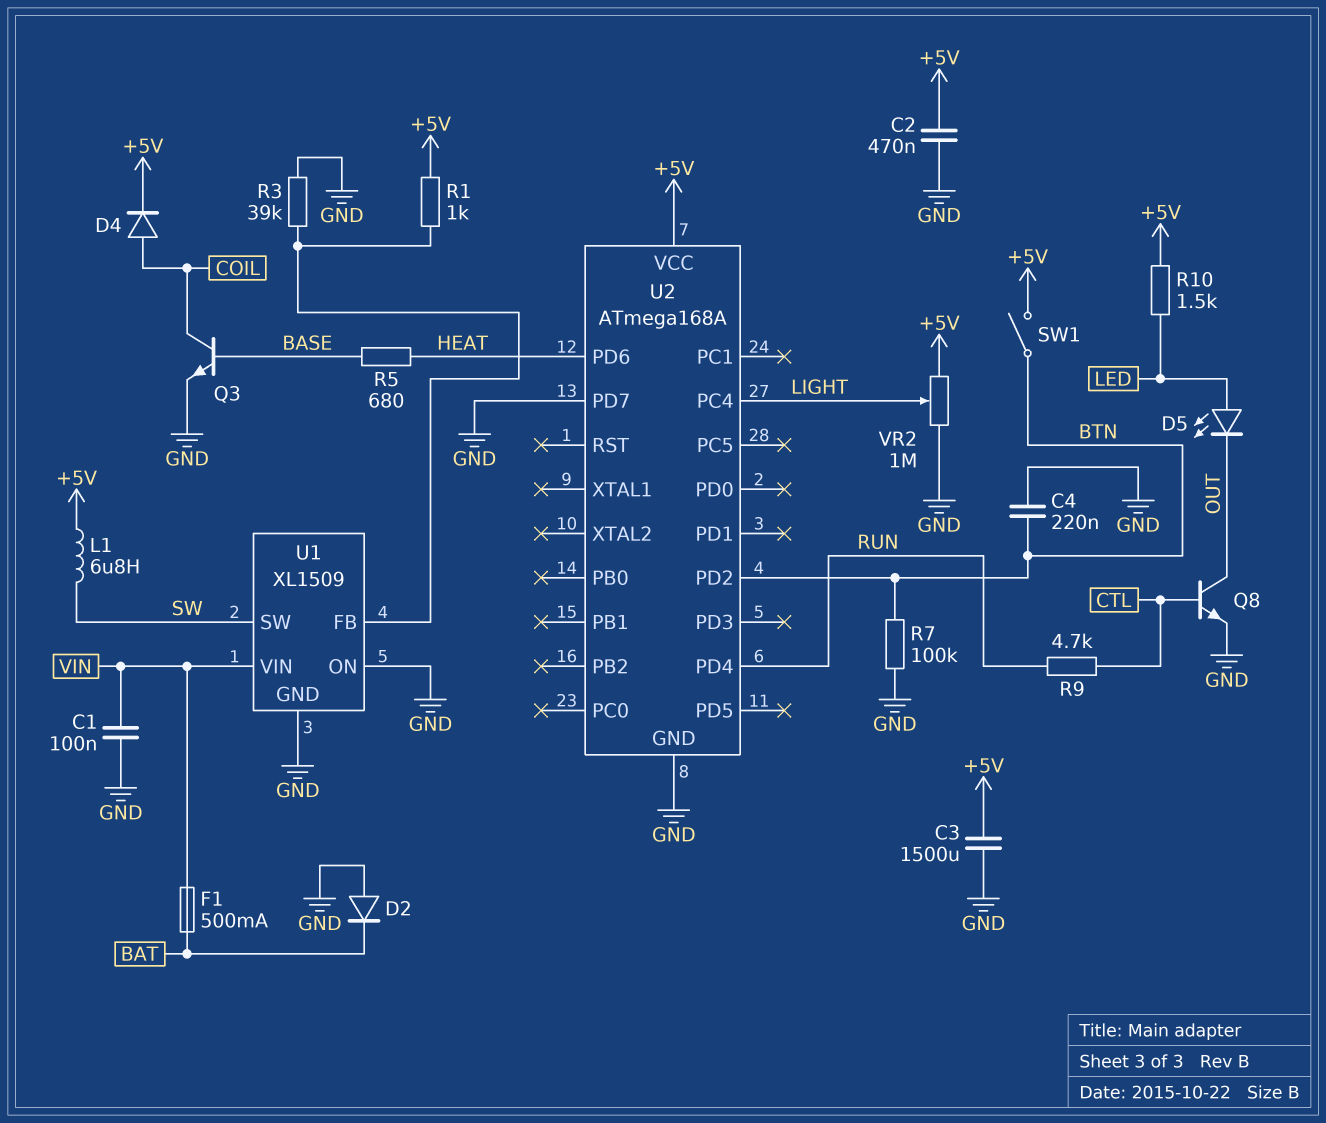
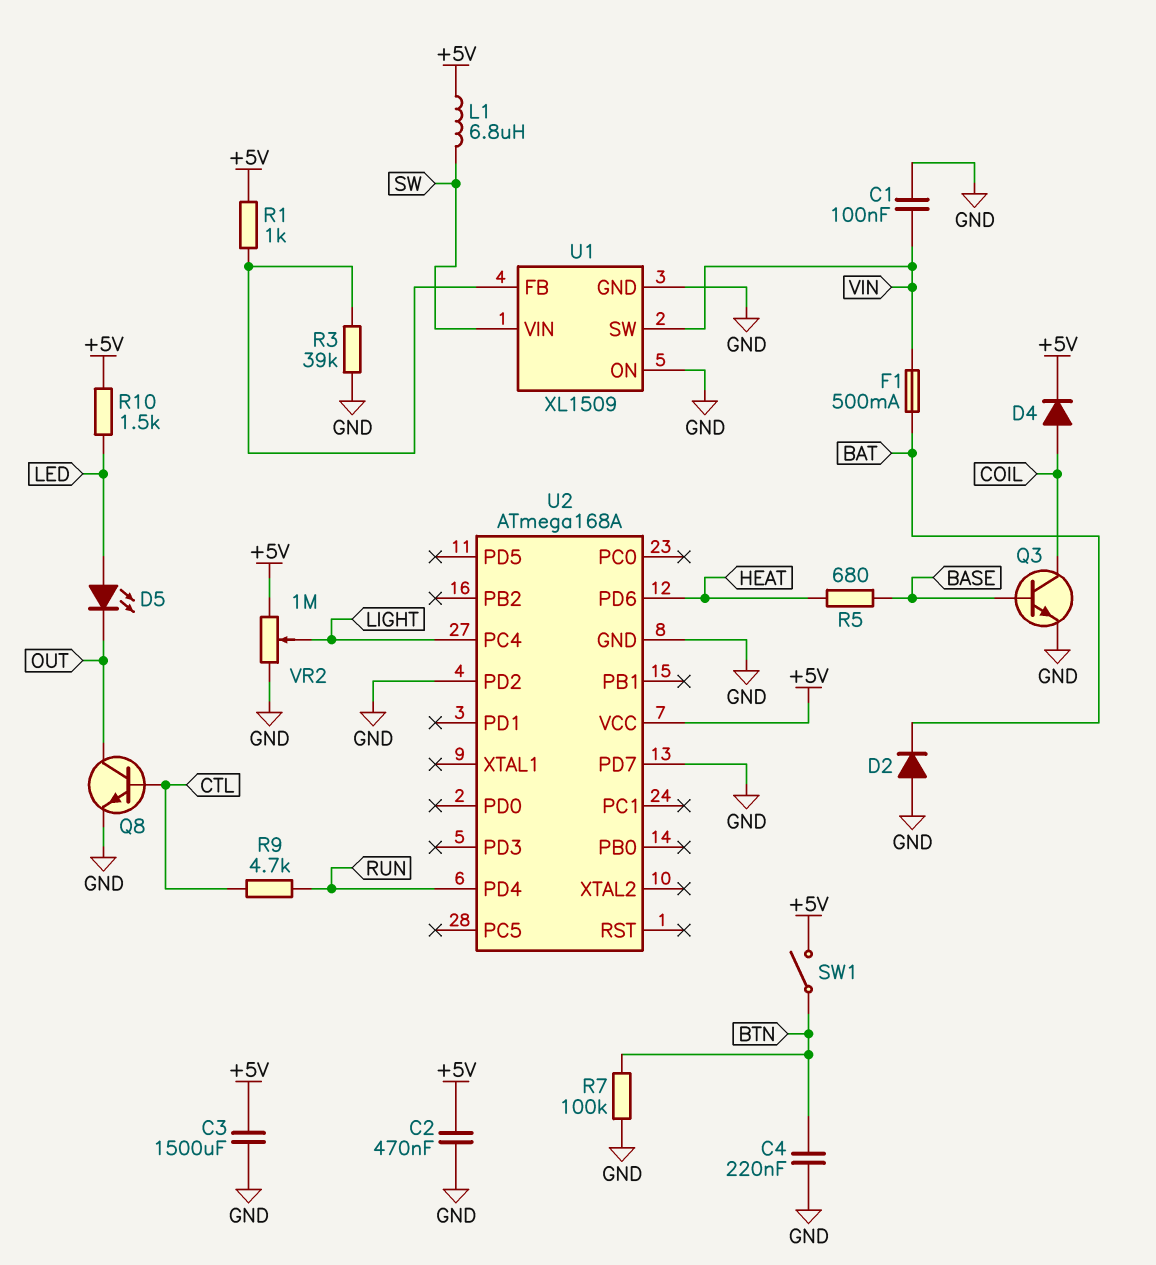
U1 pin SW: SW -> VIN
U1 pin VIN: VIN -> SW
U2 pin PD2: BTN -> GND

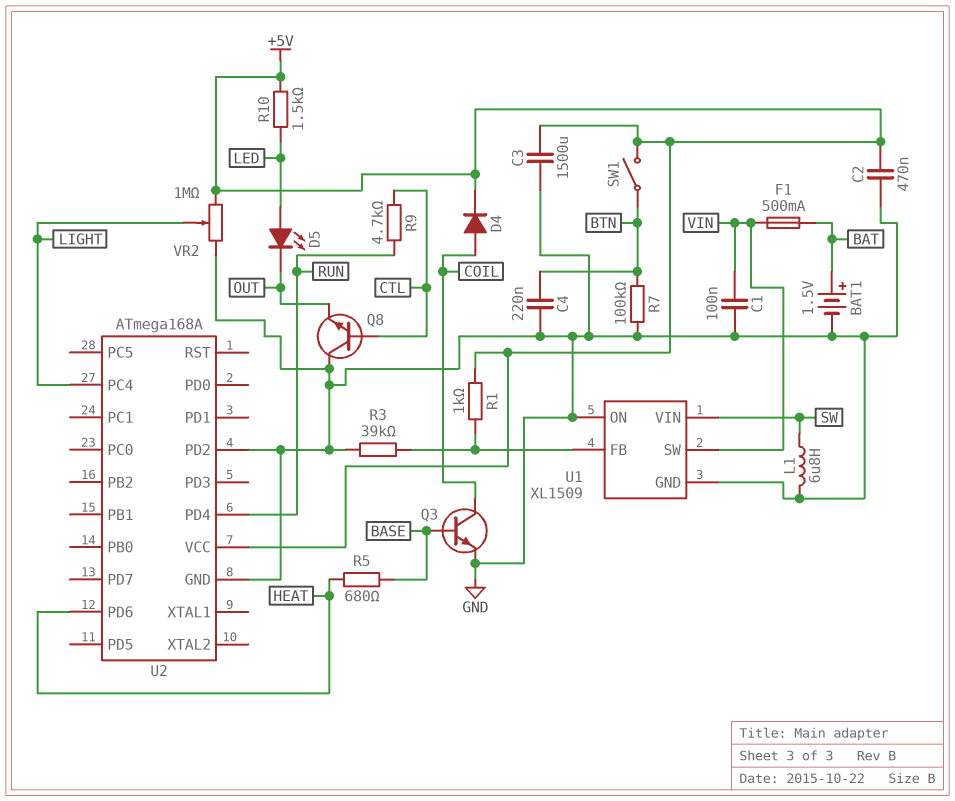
BAT1: none -> 1.5V (plus BAT, minus GND)
D2: diode (A GND, K BAT) -> none
L1: 6.8uH (+5V, SW) -> 6.8uH (GND, SW)
Q8: NPN (B CTL, C OUT, E GND) -> NPN (B CTL, C GND, E OUT)
U2 pin PD7: GND -> none

